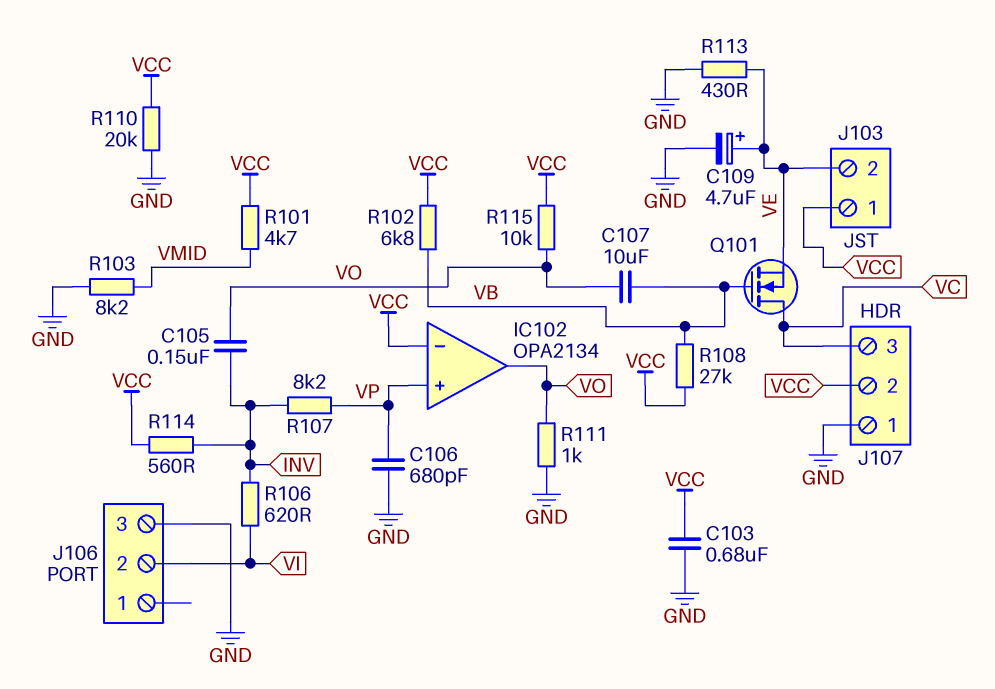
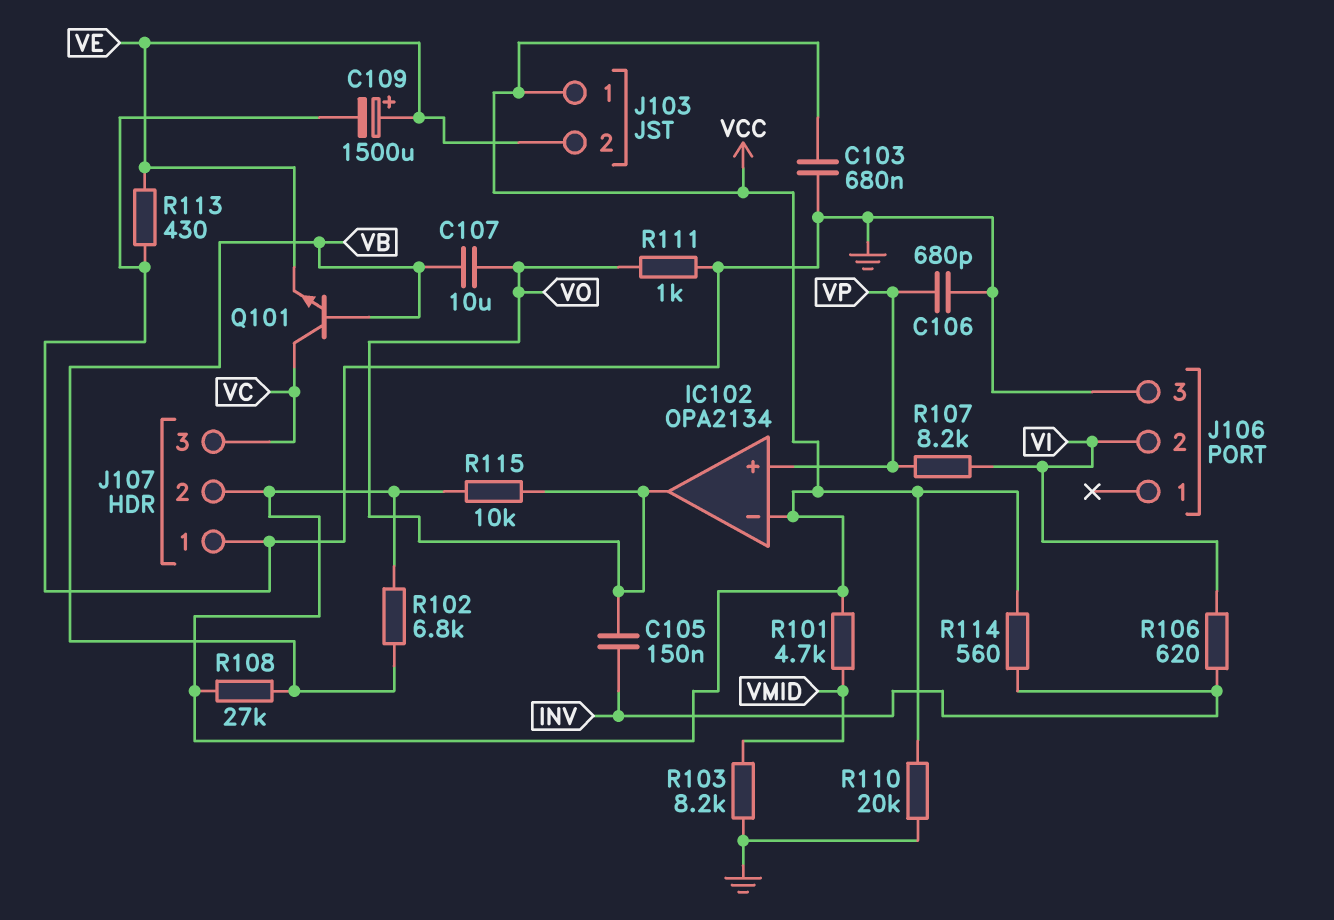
C109: 4.7uF (plus VE, minus GND) -> 1500uF (plus VE, minus GND)
Q101: NMOS (G VB, D VC, S VE) -> NPN (B VB, C VC, E VE)
R107: 8.2k (INV, VP) -> 8.2k (VI, VP)

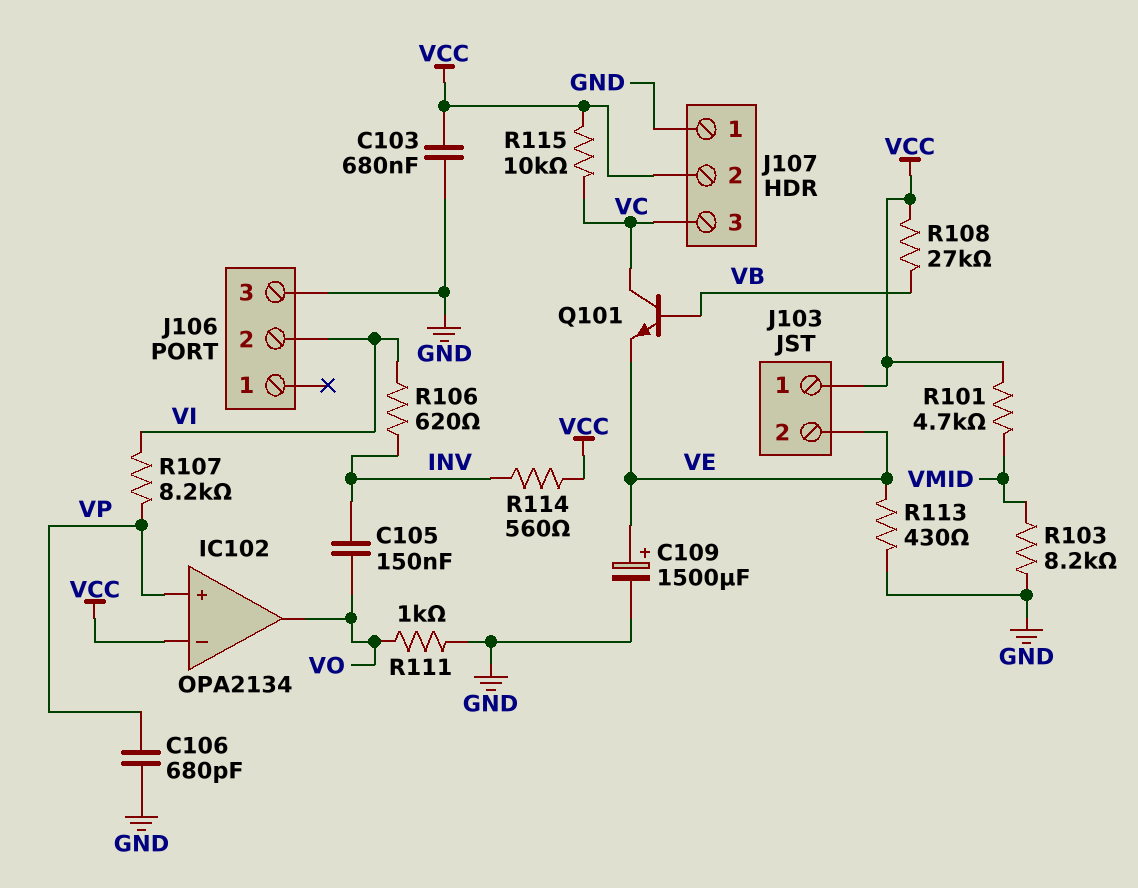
C107: 10uF (VB, VO) -> none
R102: 6.8k (VB, VCC) -> none
R110: 20k (GND, VCC) -> none
R115: 10k (VCC, VO) -> 10k (VC, VCC)

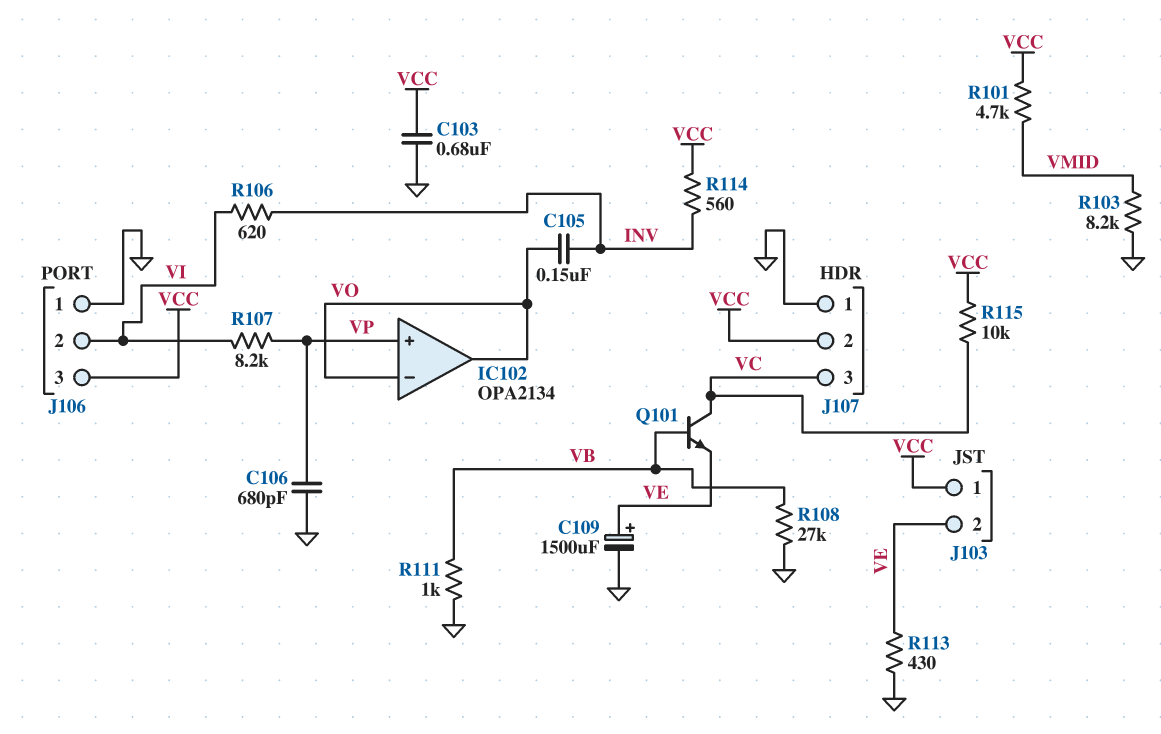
IC102 pin in-: VCC -> VO
J106 pin 1: none -> GND
J106 pin 3: GND -> VCC
R108: 27k (VB, VCC) -> 27k (GND, VB)
R111: 1k (GND, VO) -> 1k (GND, VB)

